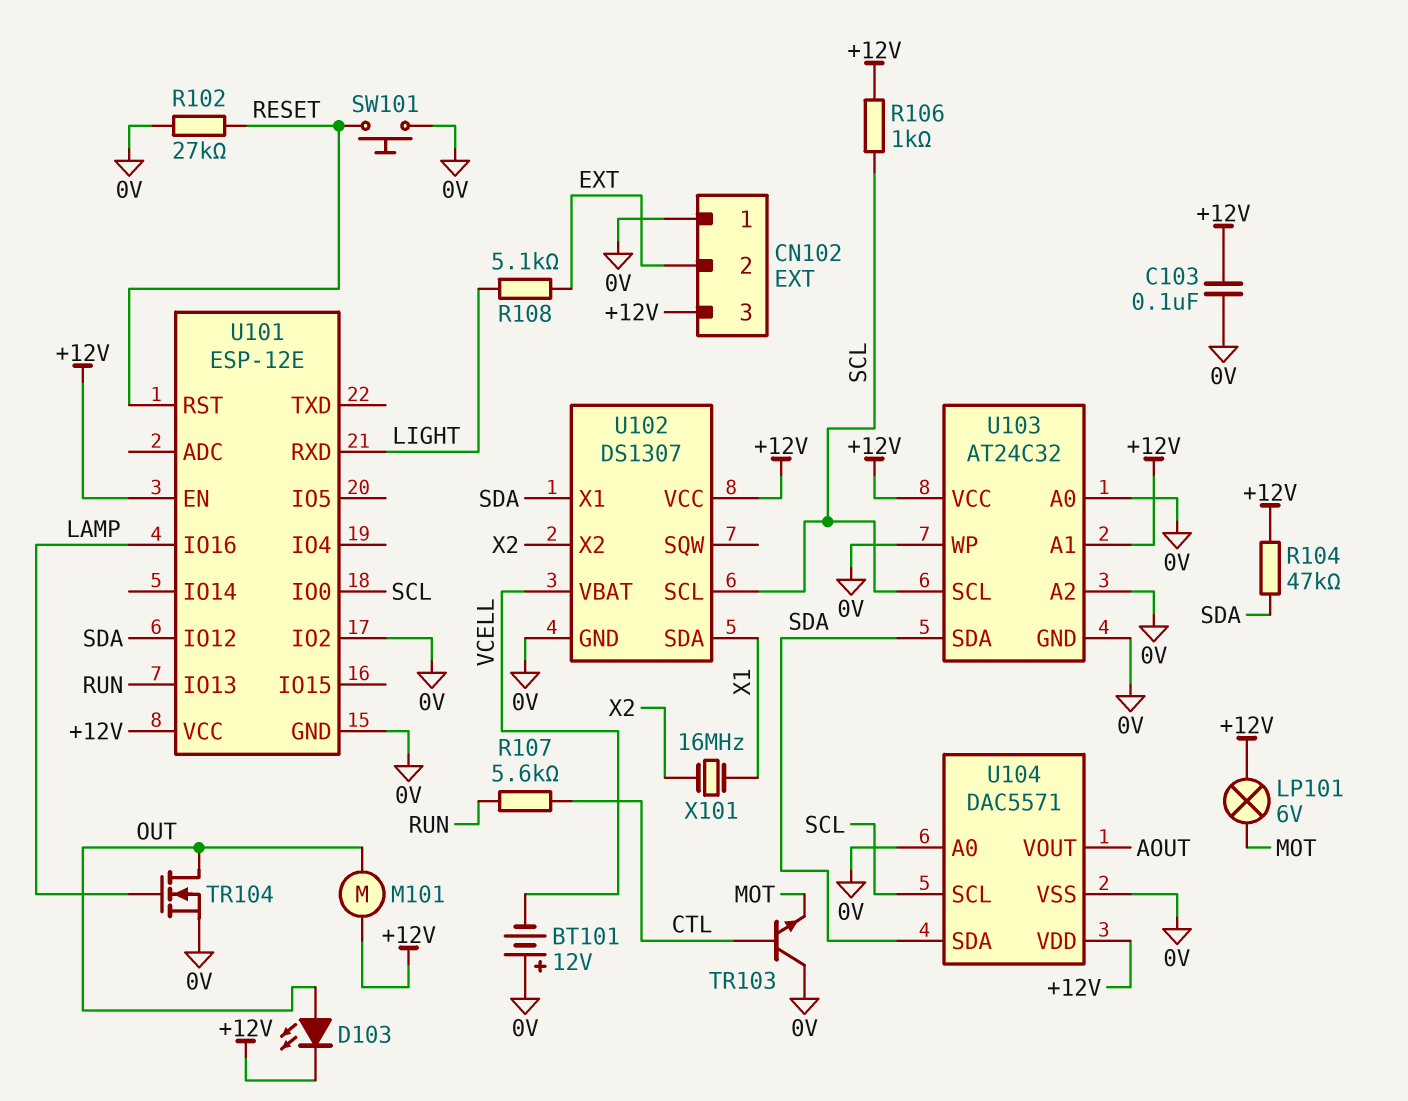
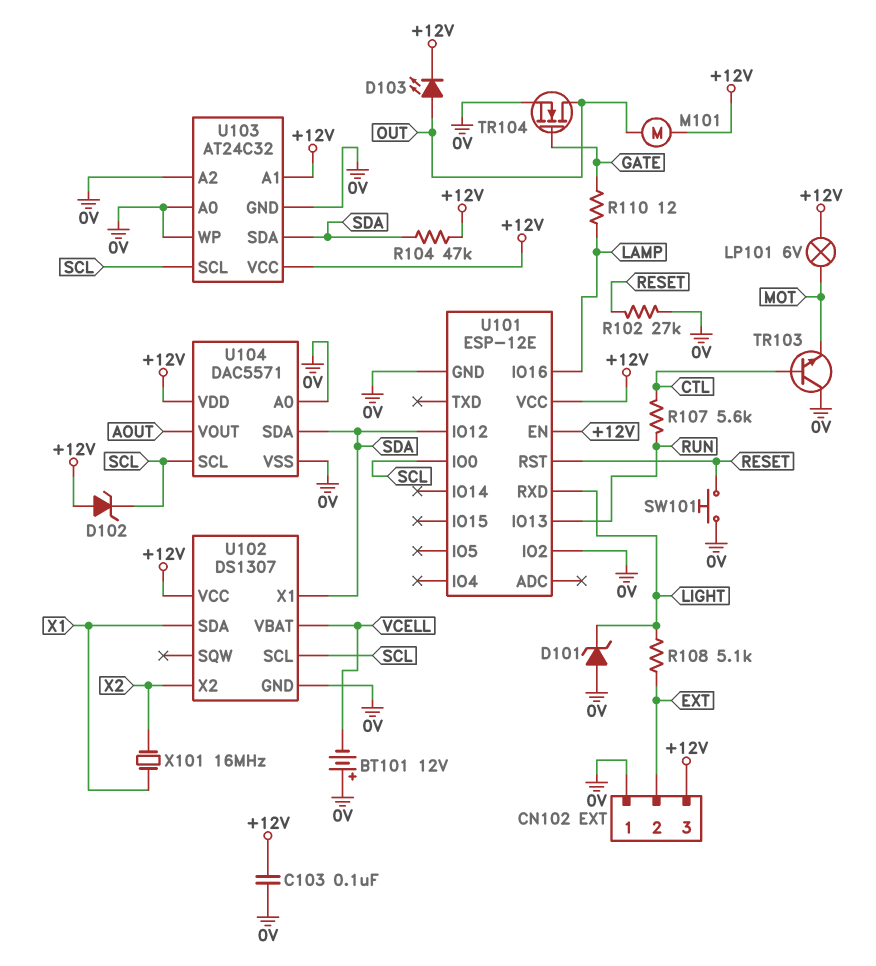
D101: none -> zener (A 0V, K LIGHT)
D102: none -> zener (A +12V, K SCL)
R106: 1k (+12V, SCL) -> none
R110: none -> 12 (GATE, LAMP)
TR104: NMOS (G LAMP, D OUT, S 0V) -> NMOS (G GATE, D OUT, S 0V)

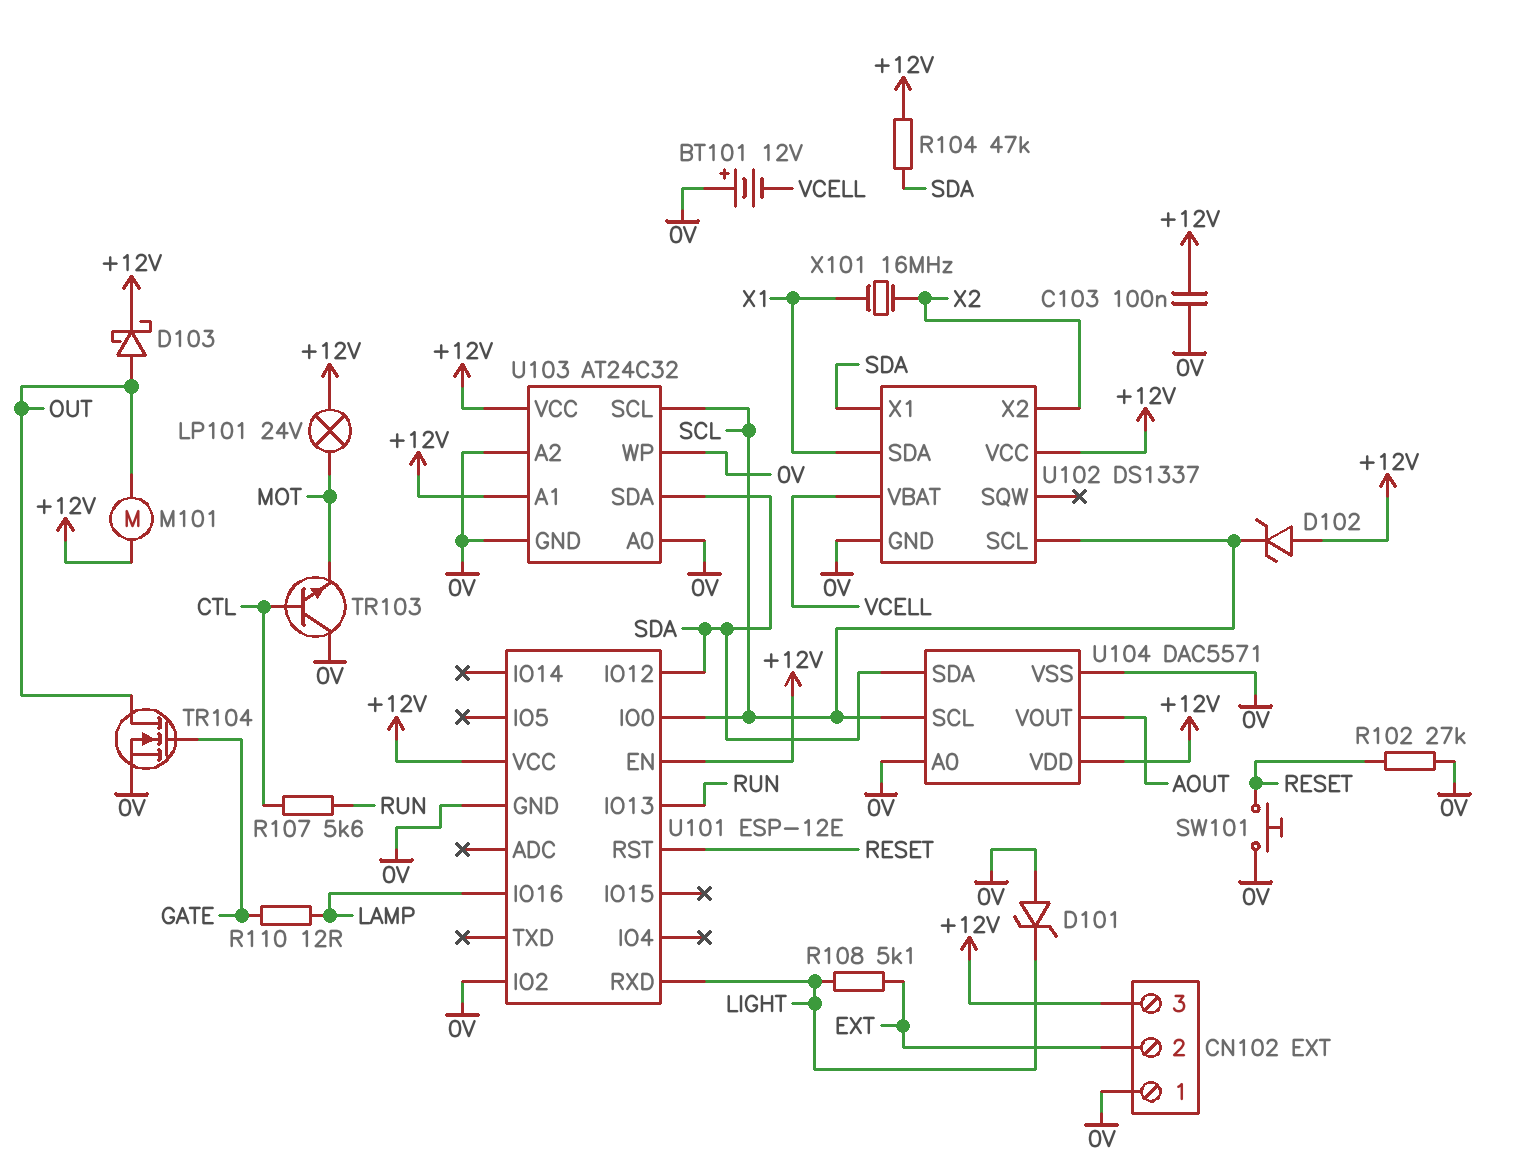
D103: LED (A OUT, K +12V) -> schottky (A OUT, K +12V)
LP101: lamp 6V (+12V, MOT) -> lamp 24V (+12V, MOT)
U102: DS1307 -> DS1337

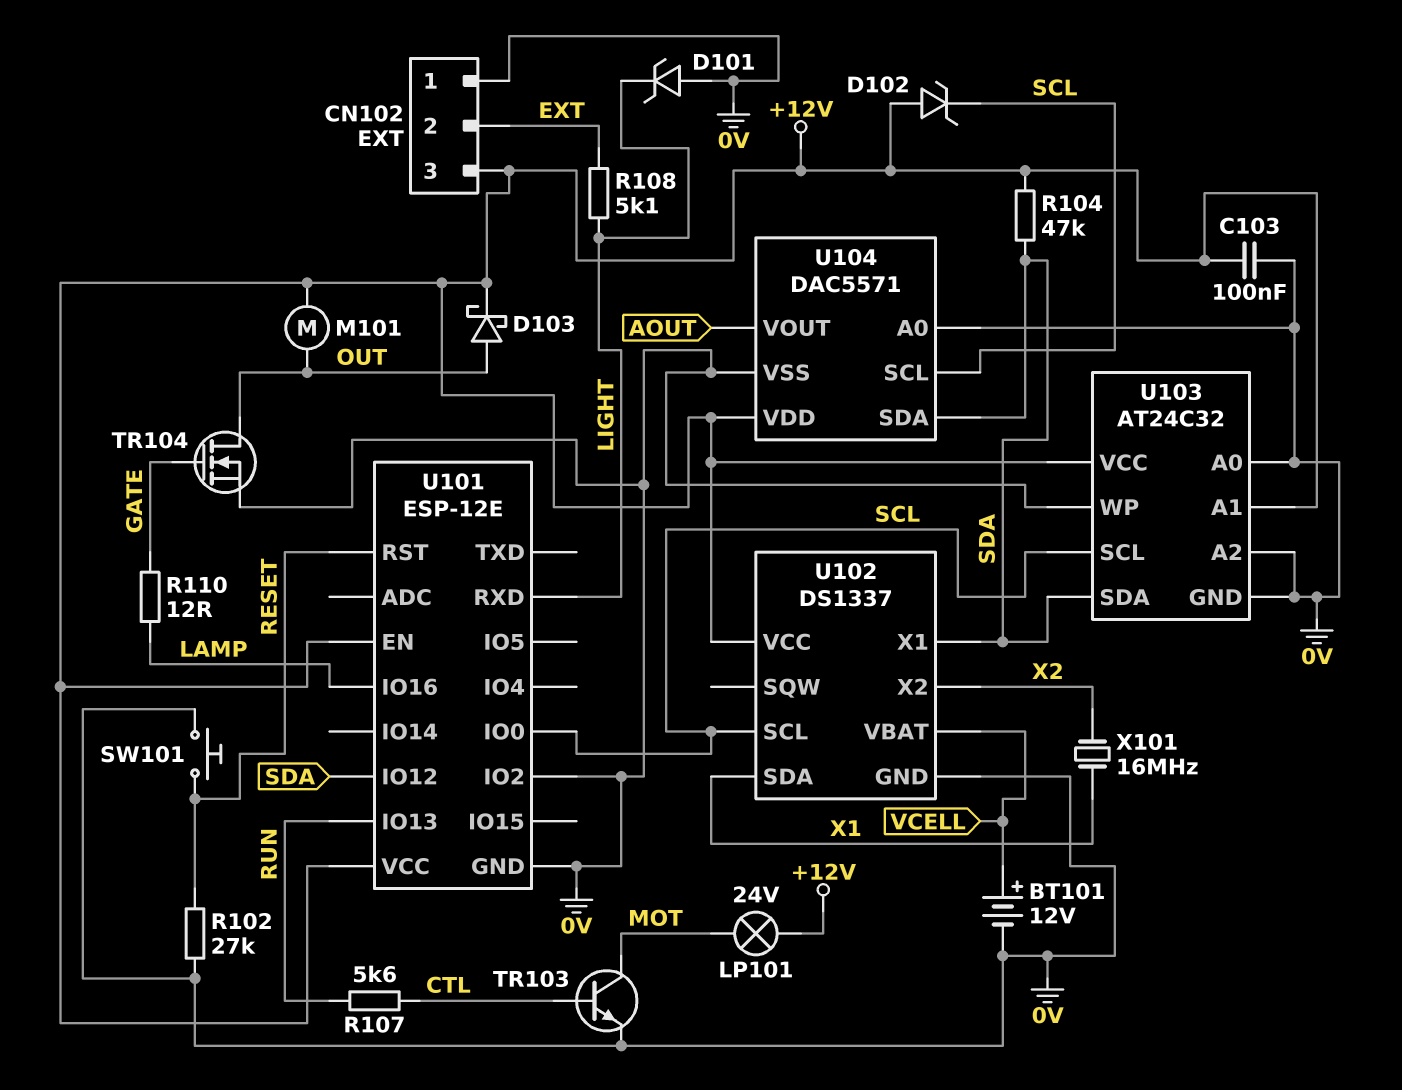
BT101: 12V (plus 0V, minus VCELL) -> 12V (plus VCELL, minus 0V)
TR103: NPN (B CTL, C 0V, E MOT) -> NPN (B CTL, C MOT, E 0V)

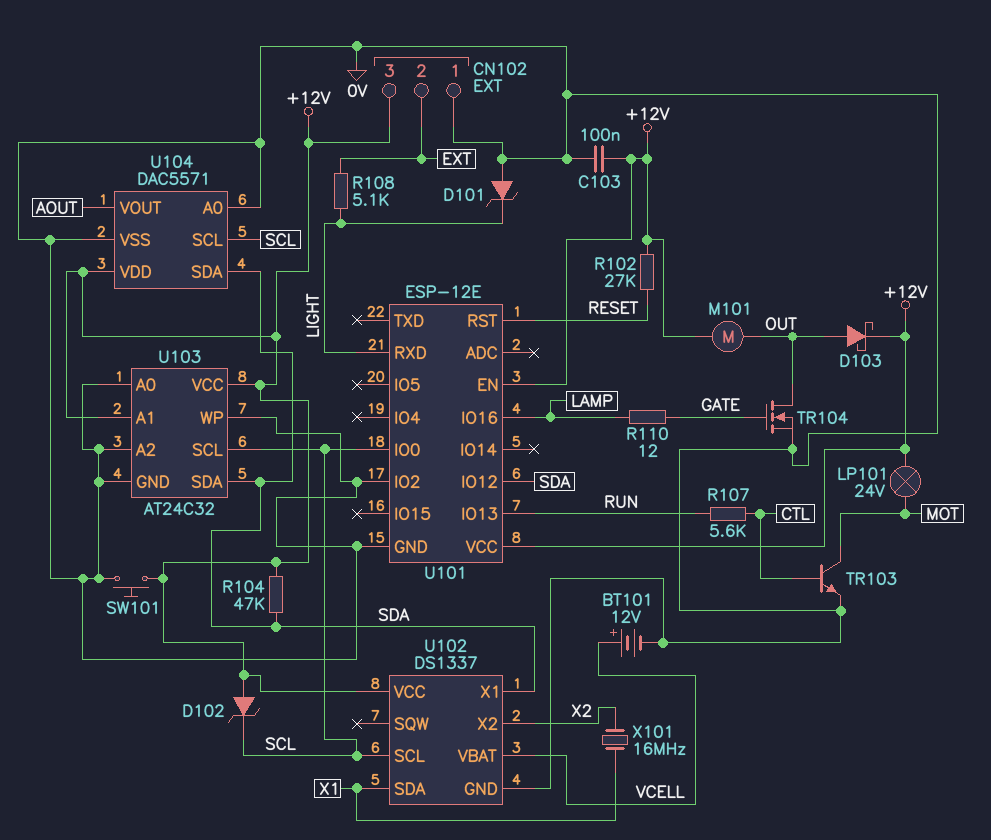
R102: 27k (0V, RESET) -> 27k (+12V, RESET)
SW101: button (0V, RESET) -> button (+12V, 0V)

